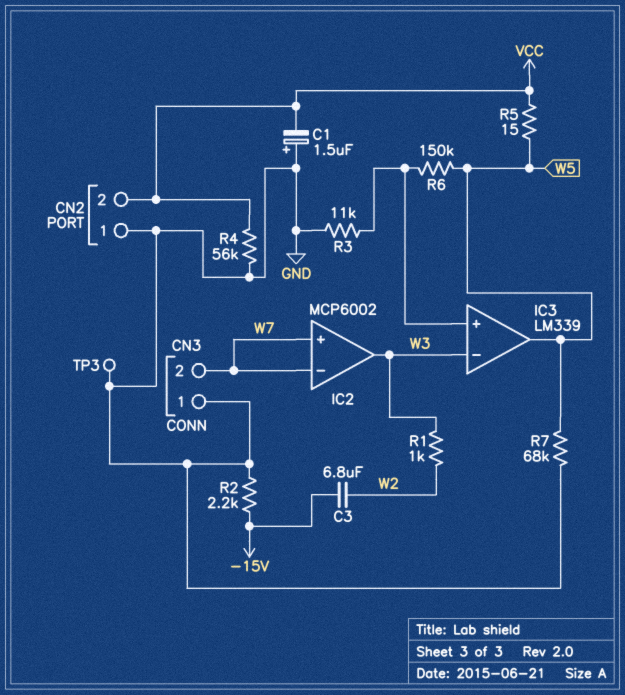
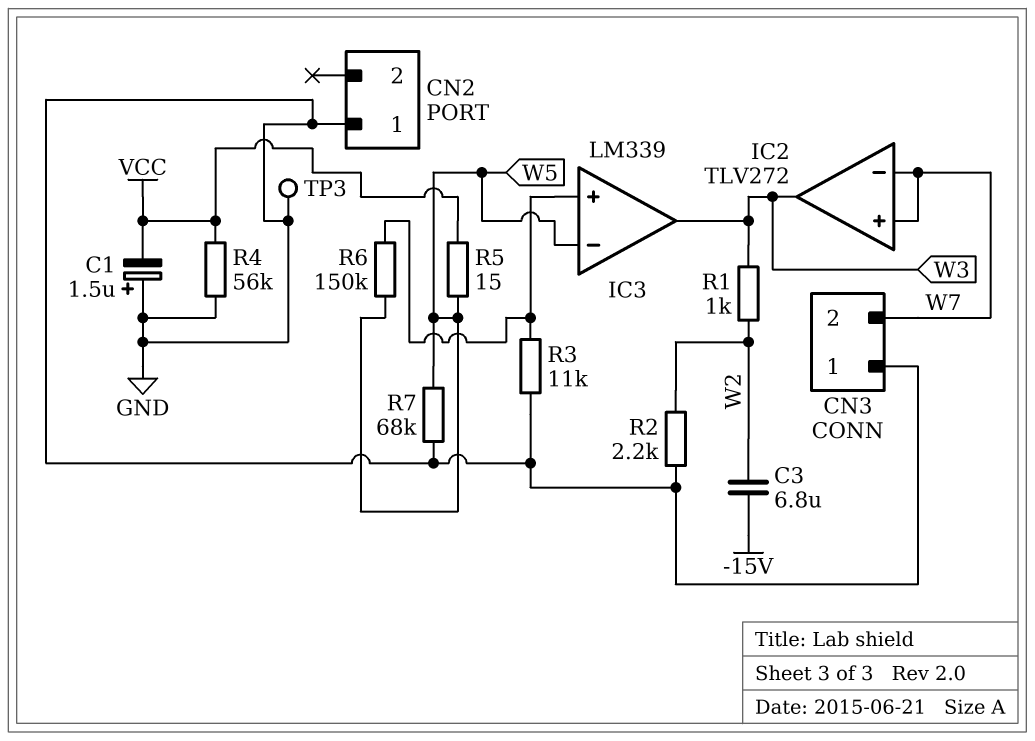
CN2 pin 2: VCC -> none
IC2: MCP6002 -> TLV272
IC3 pin in-: W3 -> W5
IC3 pin out: W5 -> W3
R2: 2.2k (-15V, GND) -> 2.2k (GND, W2)

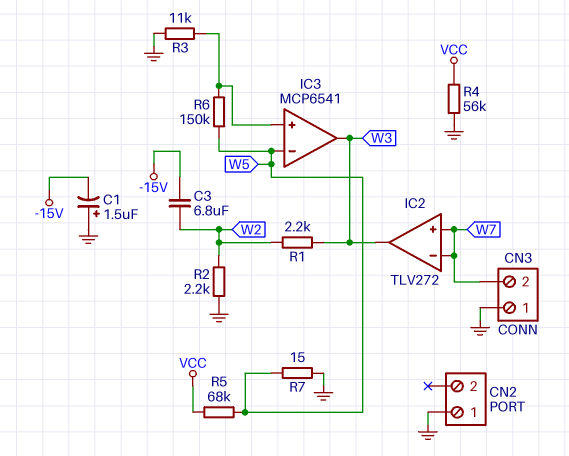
C1: 1.5uF (plus GND, minus VCC) -> 1.5uF (plus GND, minus -15V)
IC3: LM339 -> MCP6541
R1: 1k (W2, W3) -> 2.2k (W2, W3)
R5: 15 (VCC, W5) -> 68k (VCC, W5)
R7: 68k (GND, W5) -> 15 (GND, W5)
TP3: test point (GND) -> none

